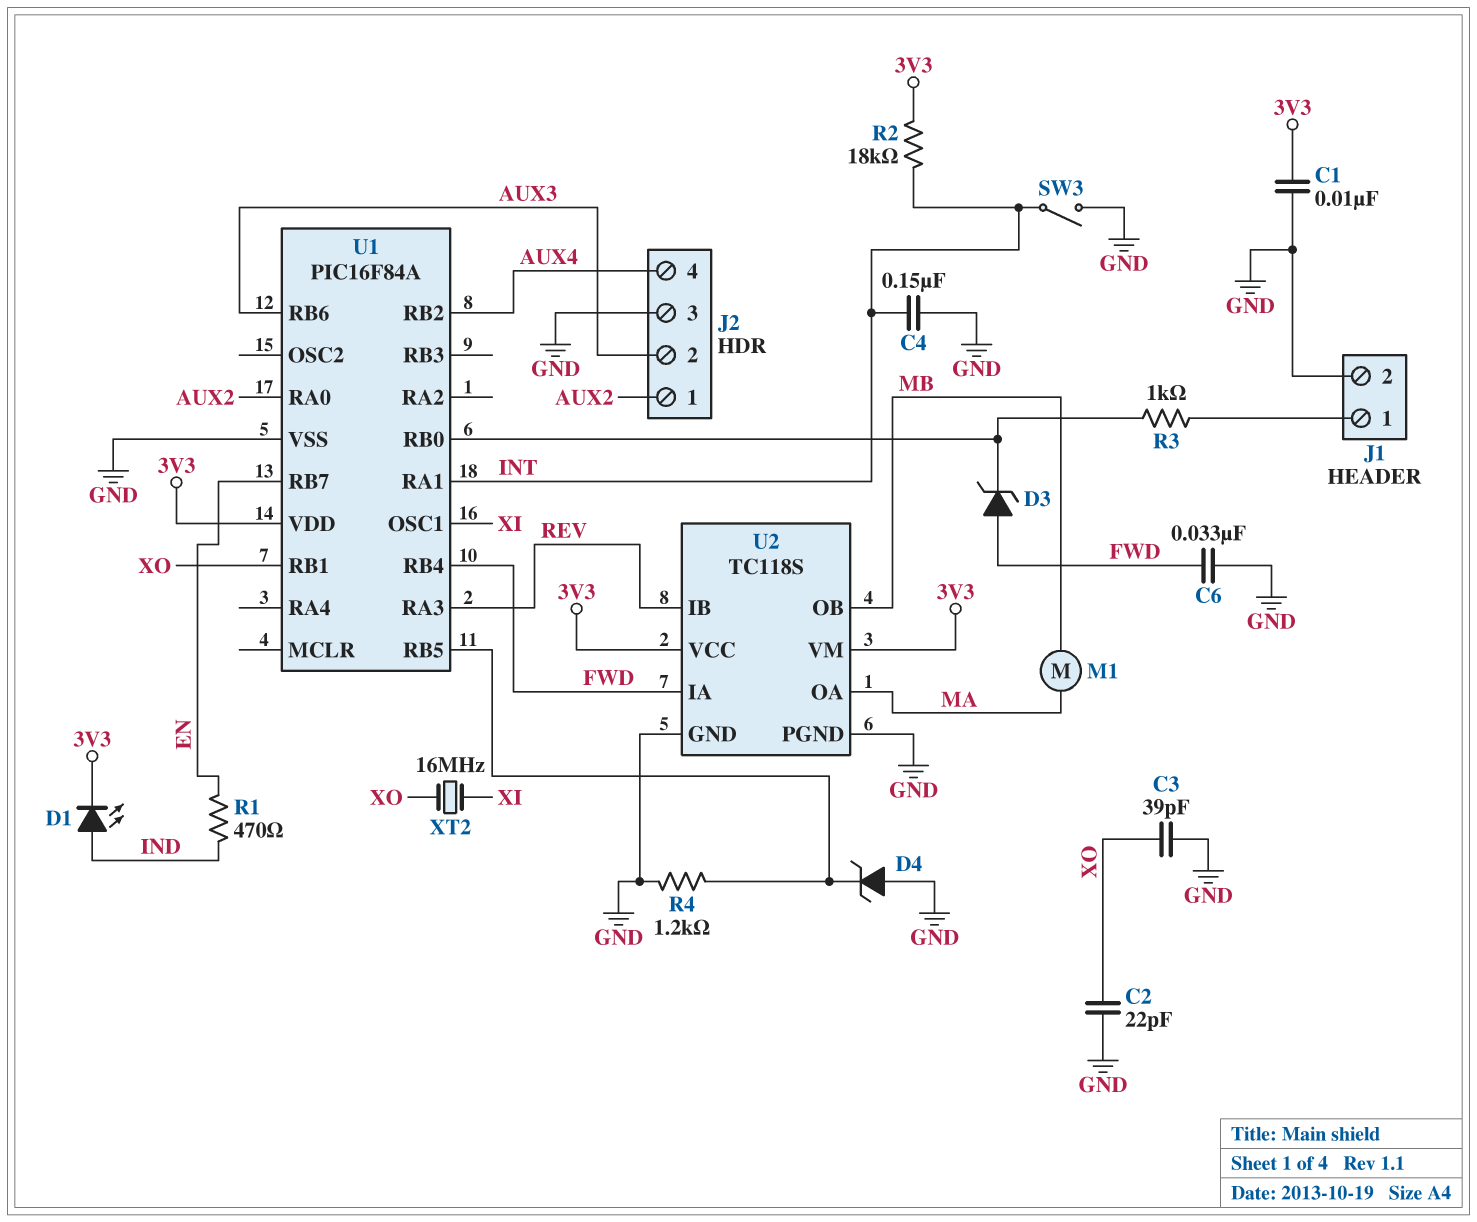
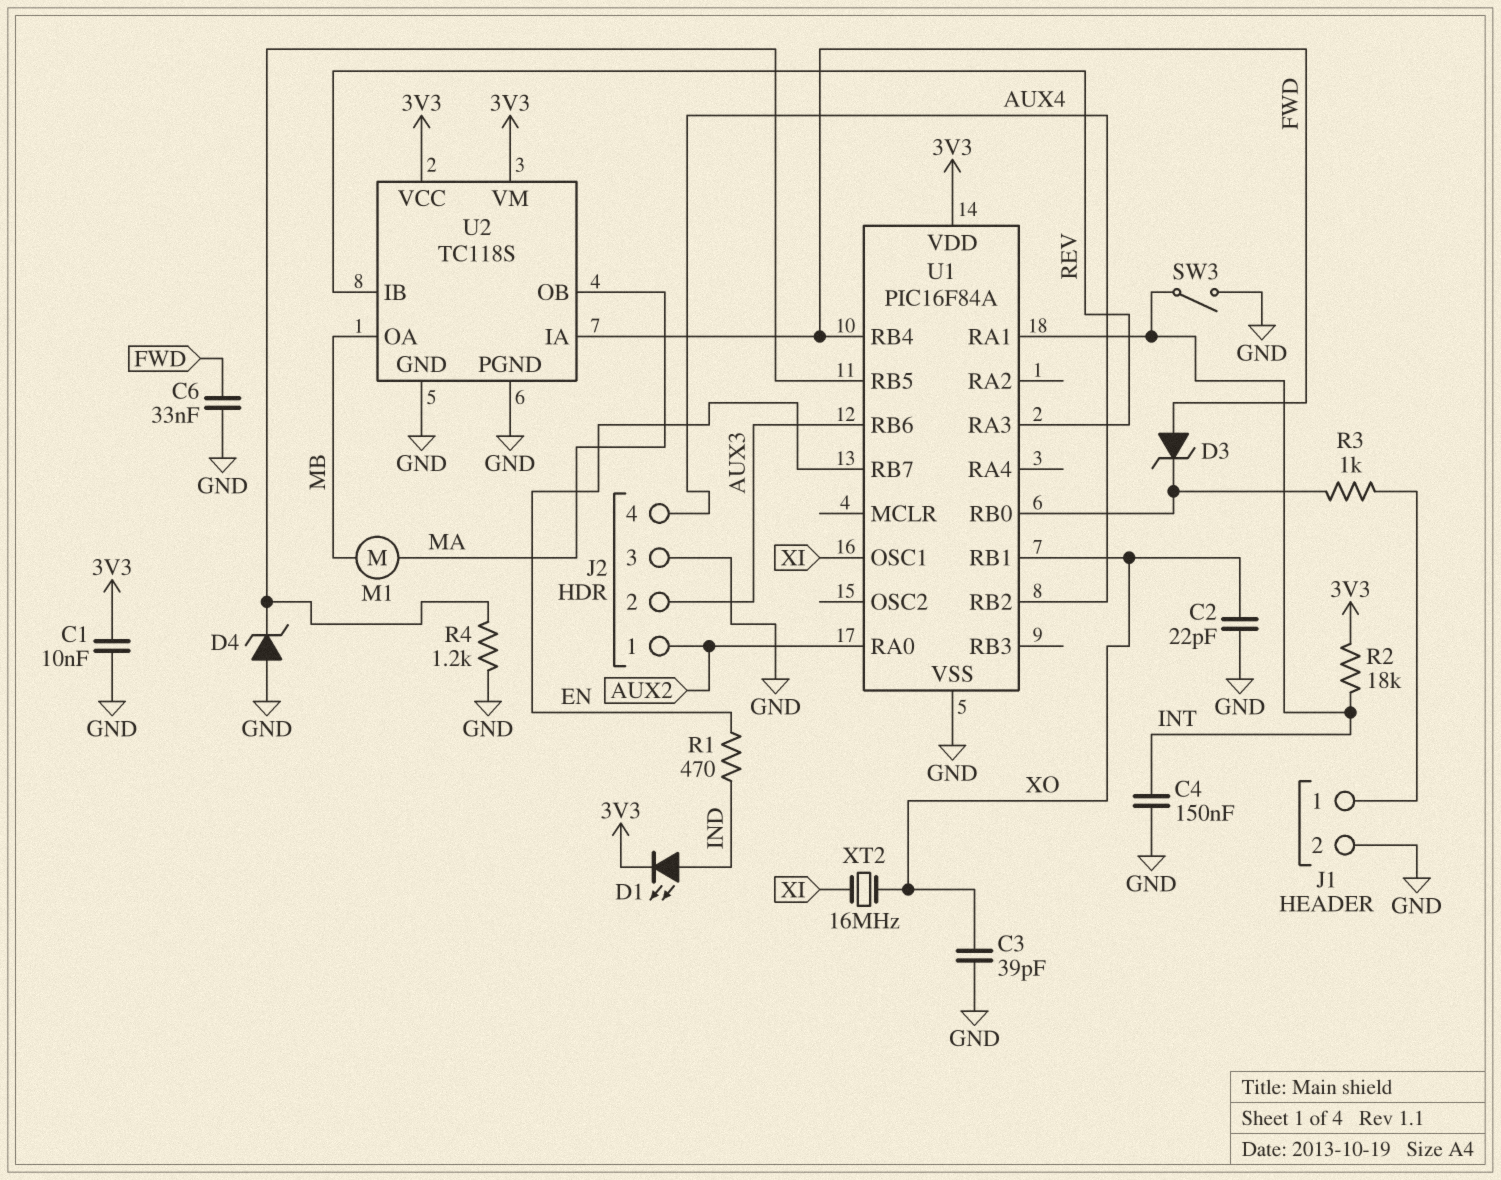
U2 pin OA: MA -> MB
U2 pin OB: MB -> MA

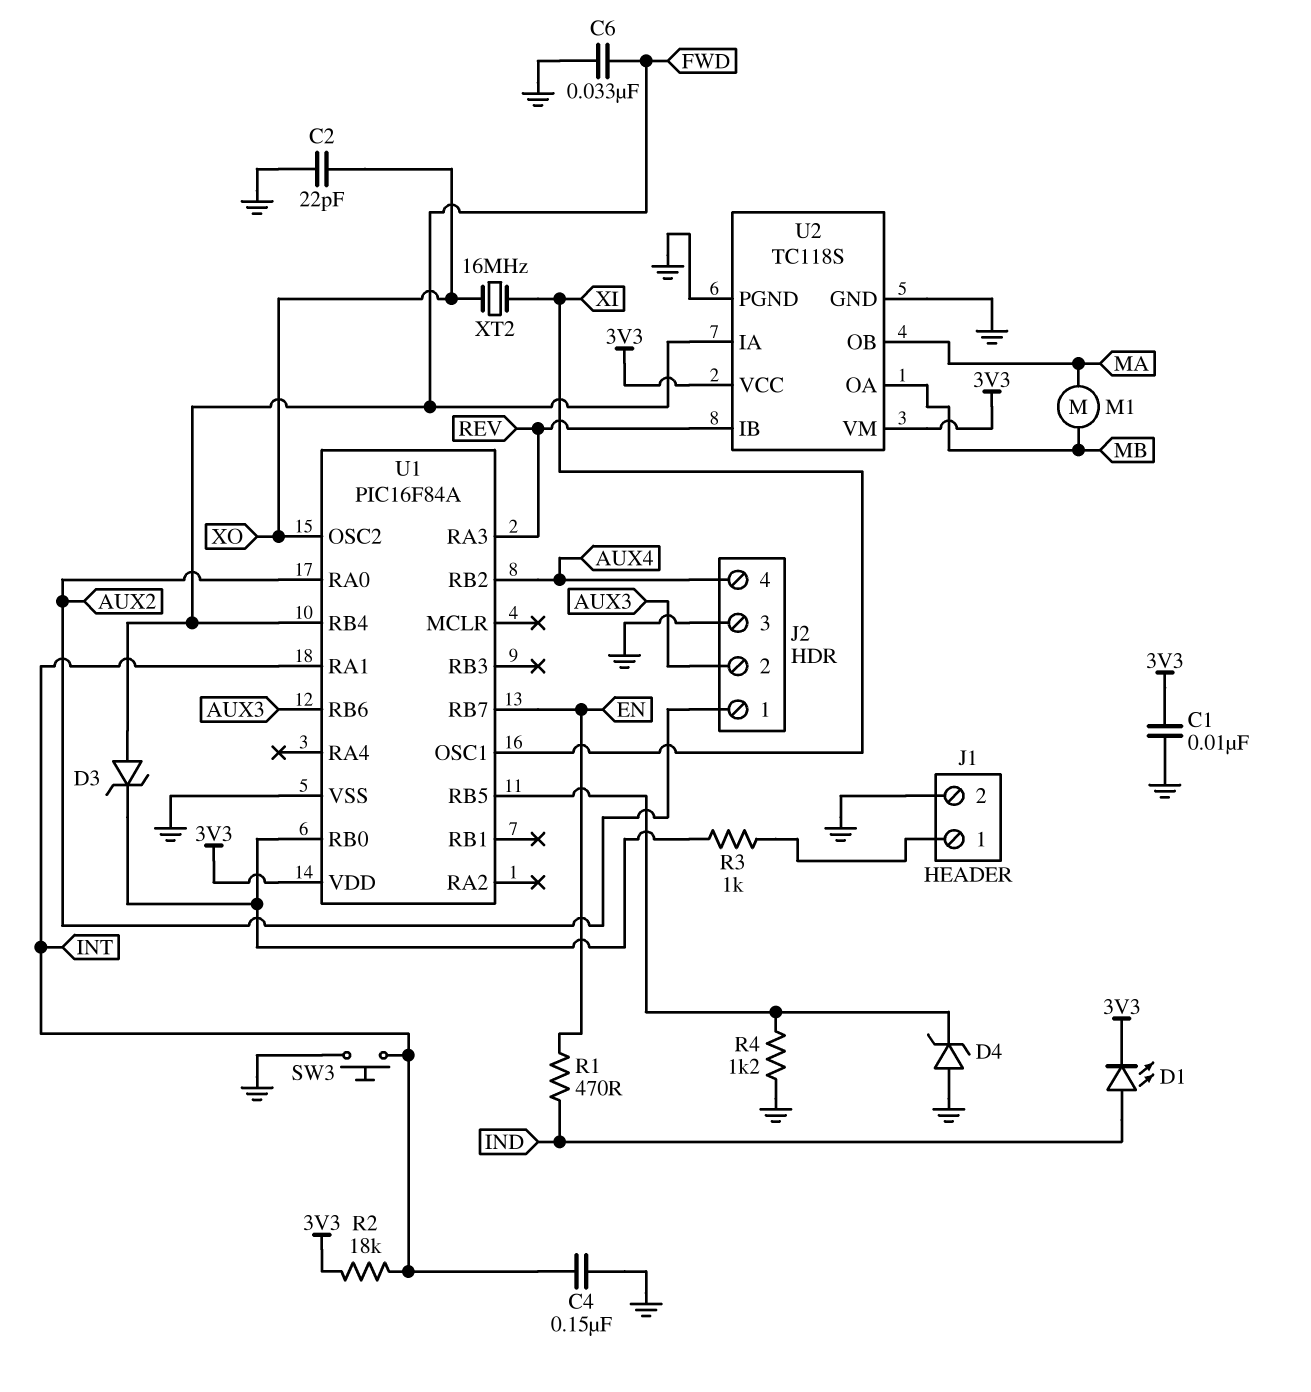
C3: 39pF (GND, XO) -> none
SW3: switch (GND, INT) -> button (GND, INT)
U1 pin OSC2: none -> XO
U1 pin RB1: XO -> none

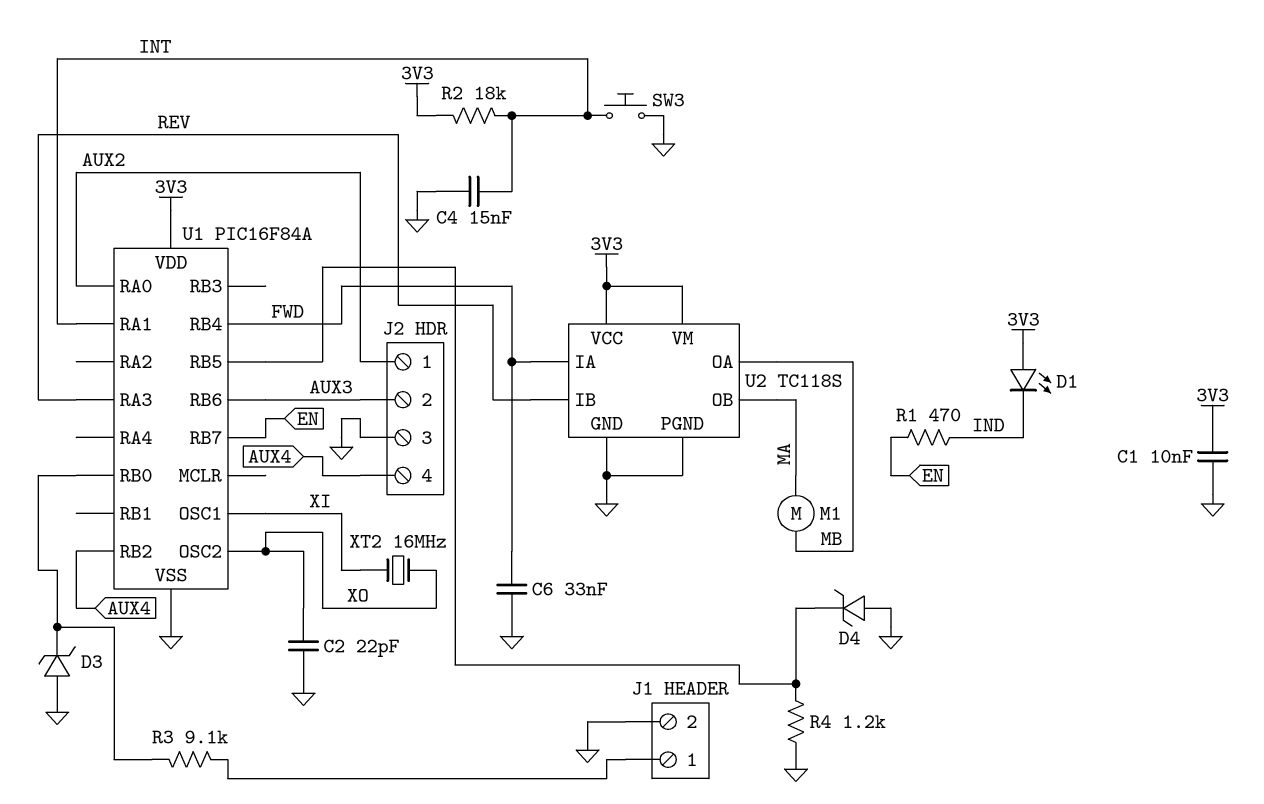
C4: 150nF (GND, INT) -> 15nF (GND, INT)
D1: LED (A IND, K 3V3) -> LED (A 3V3, K IND)
D3: zener (A FWD, K U1/RB0) -> zener (A GND, K U1/RB0)
R3: 1k (J1/1, U1/RB0) -> 9.1k (J1/1, U1/RB0)

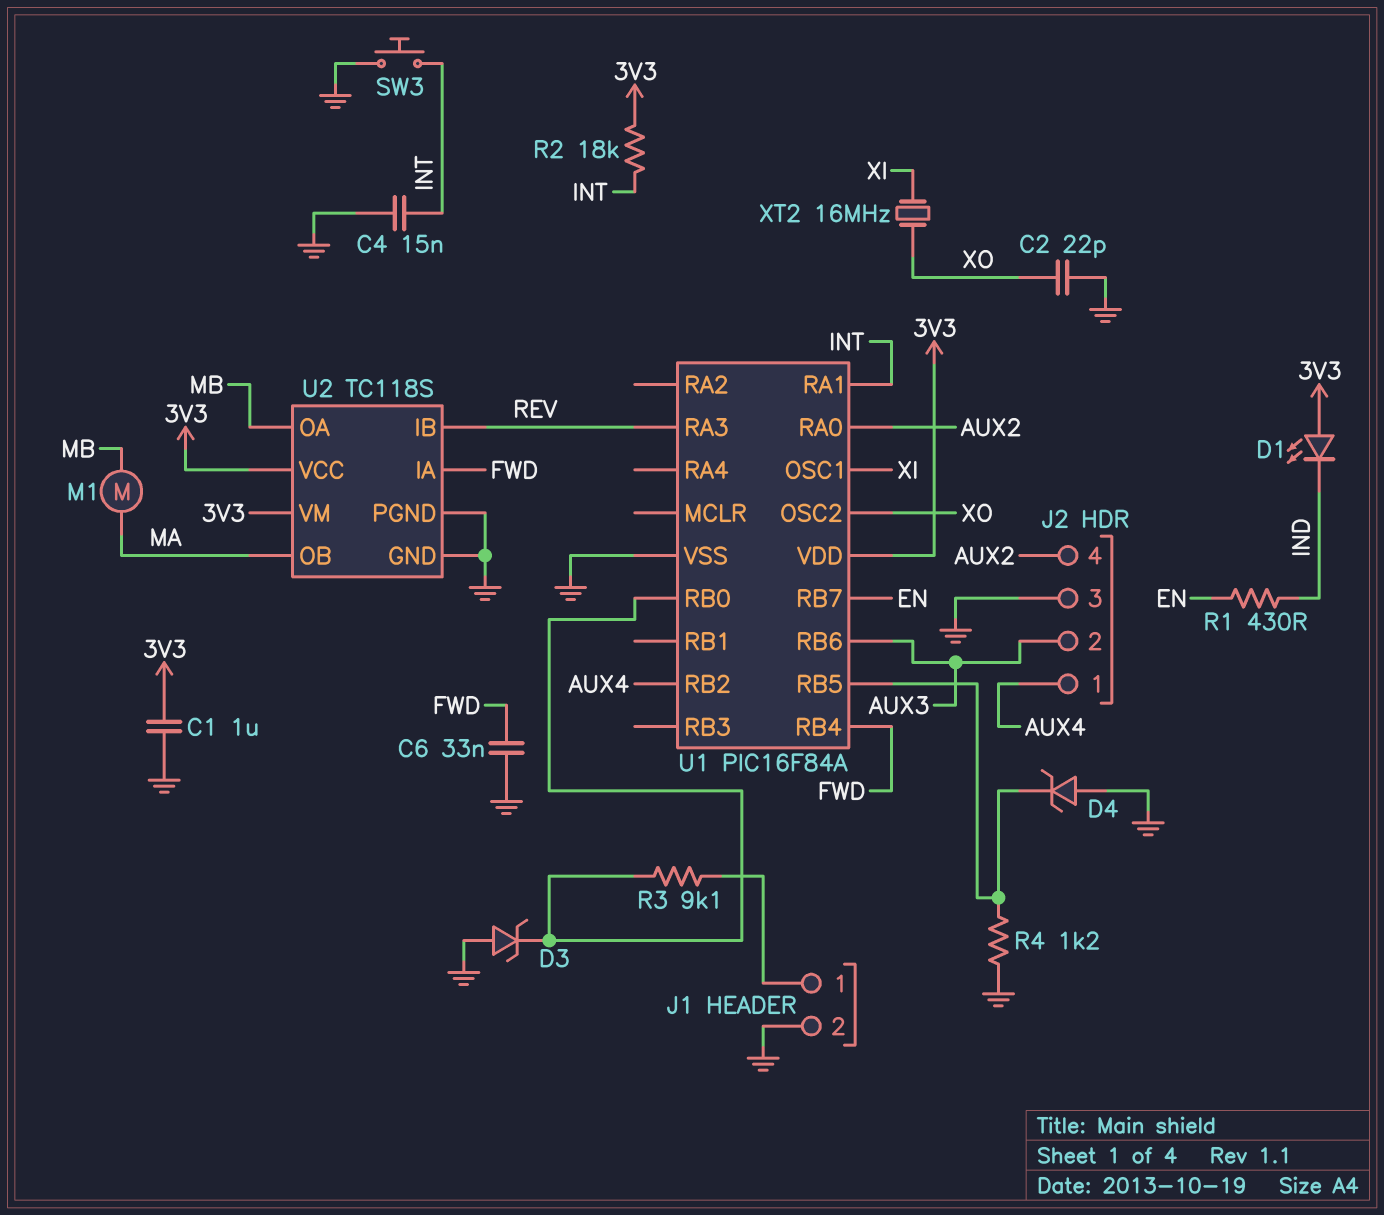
C1: 10nF (3V3, GND) -> 1uF (3V3, GND)
J2 pin 1: AUX2 -> AUX4
J2 pin 4: AUX4 -> AUX2
R1: 470 (EN, IND) -> 430 (EN, IND)

